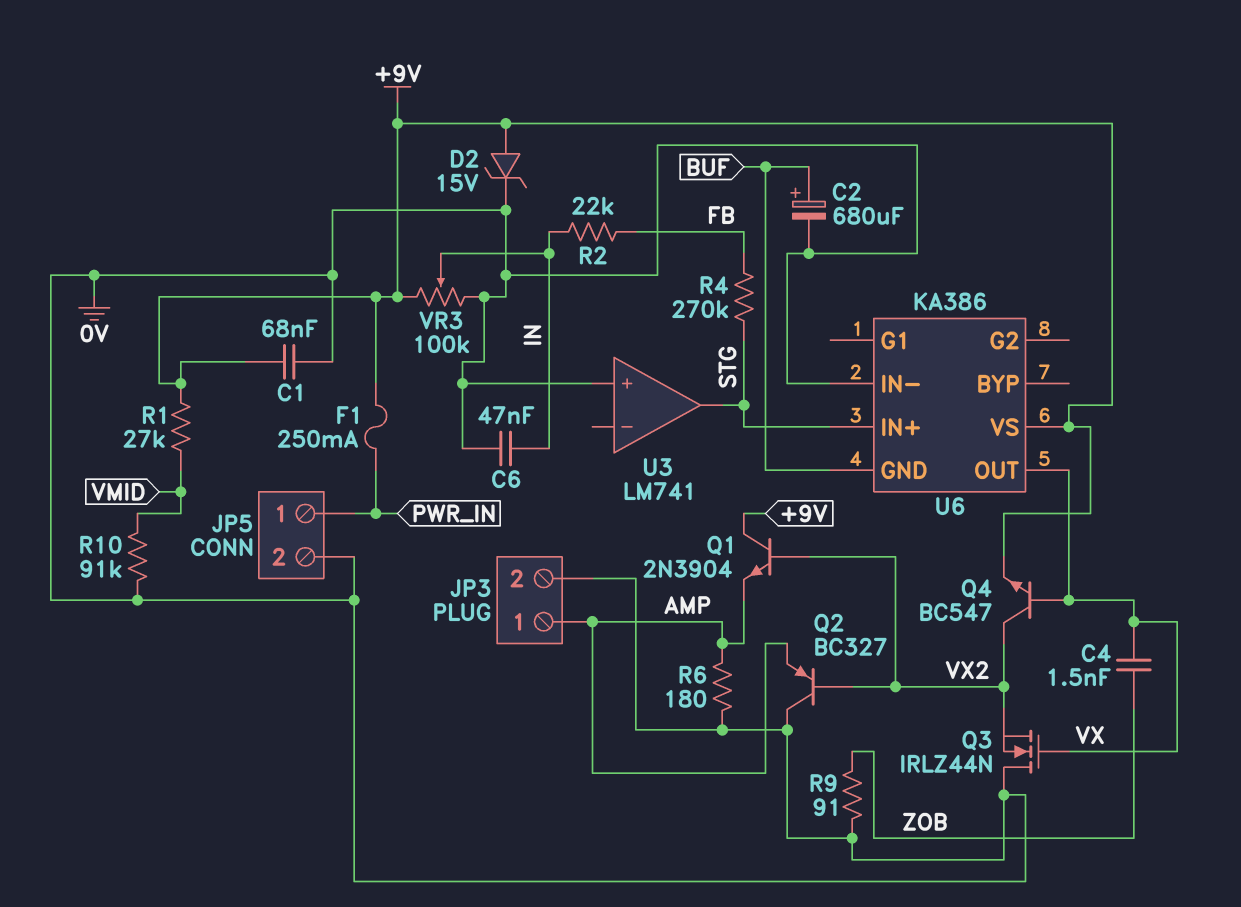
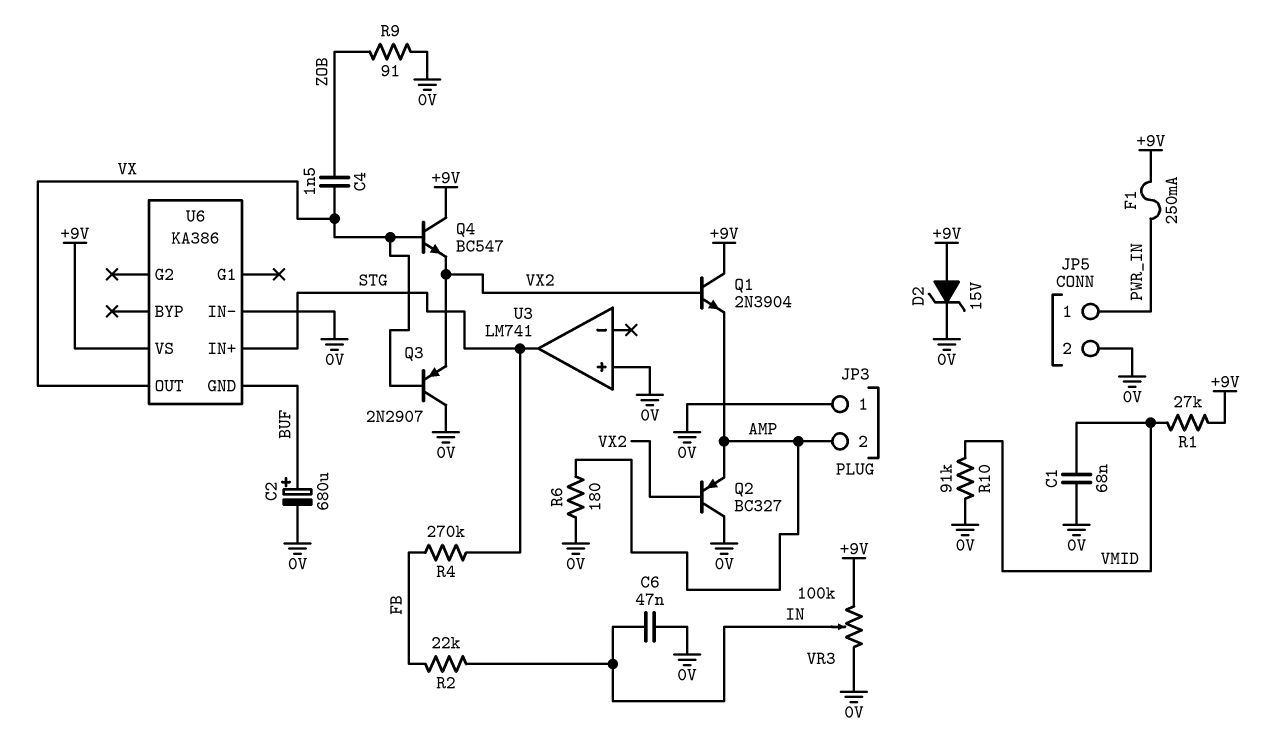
C1: 68nF (+9V, 0V) -> 68nF (0V, VMID)
JP3 pin 1: AMP -> 0V
JP3 pin 2: 0V -> AMP
Q3: NMOS IRLZ44N (G VX, D 0V, S VX2) -> PNP 2N2907 (B VX, C 0V, E VX2)
Q4: NPN BC547 (B VX, C VX2, E +9V) -> NPN BC547 (B VX, C +9V, E VX2)

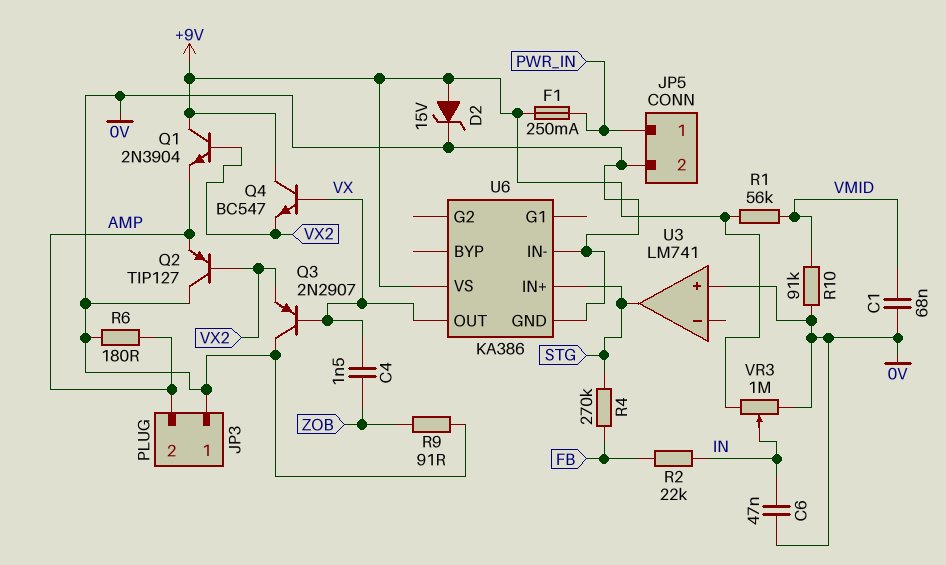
C2: 680uF (plus BUF, minus 0V) -> none
Q2: PNP BC327 (B VX2, C 0V, E AMP) -> PNP TIP127 (B VX2, C 0V, E AMP)
R1: 27k (+9V, VMID) -> 56k (+9V, VMID)
U6 pin GND: BUF -> 0V
VR3: 100k (+9V, 0V, wiper IN) -> 1M (+9V, 0V, wiper IN)

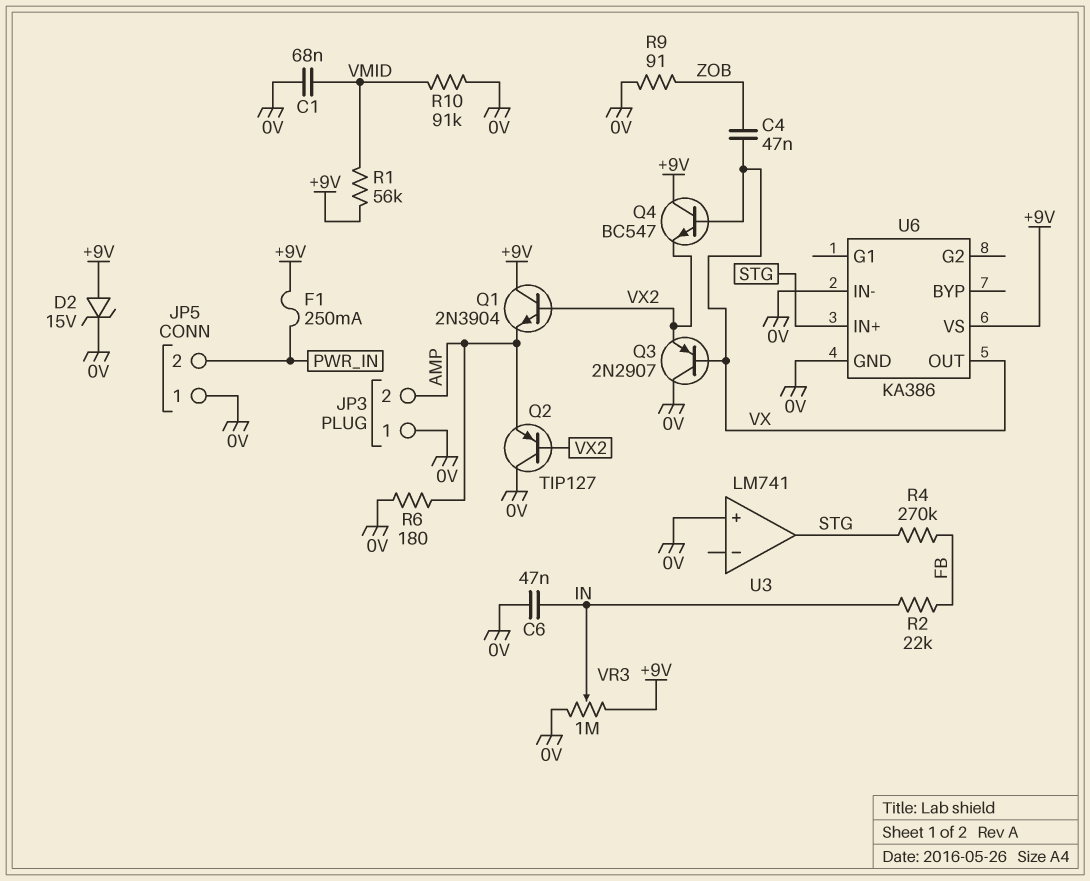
C4: 1.5nF (VX, ZOB) -> 47nF (VX, ZOB)
JP5 pin 1: PWR_IN -> 0V
JP5 pin 2: 0V -> PWR_IN

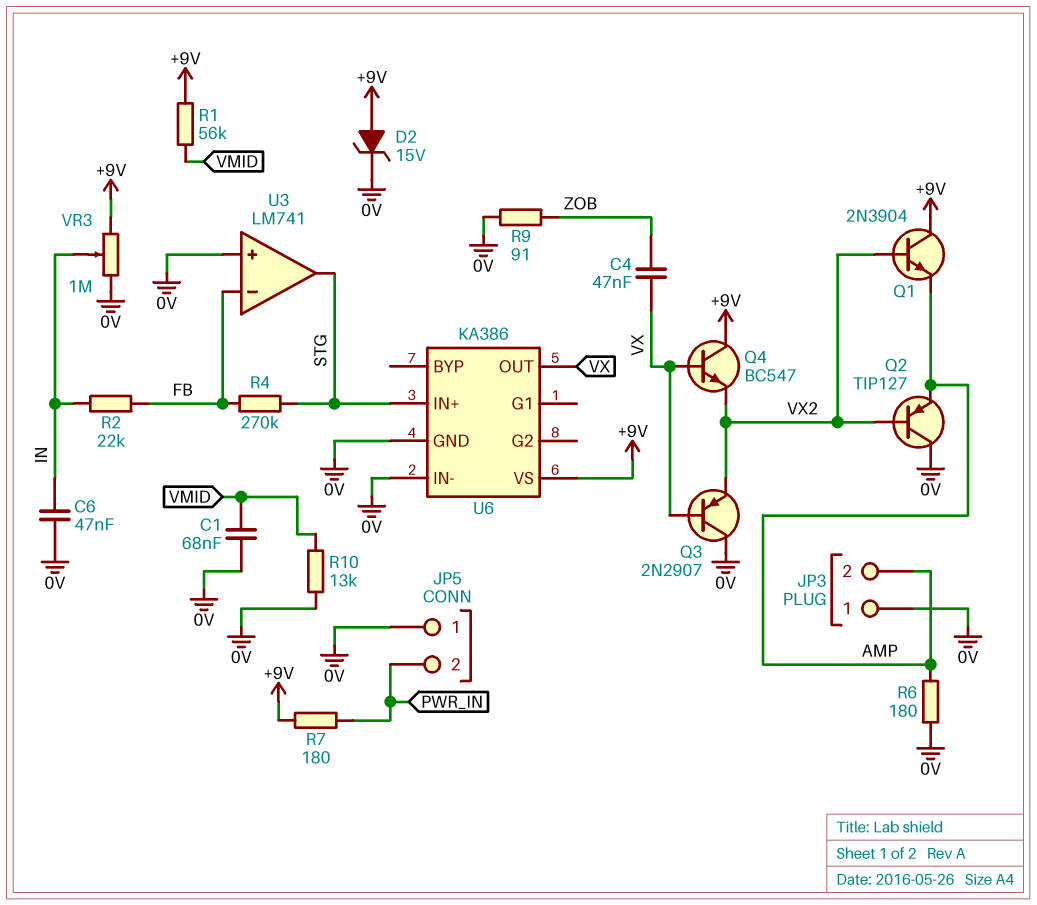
F1: 250mA (+9V, PWR_IN) -> none
R7: none -> 180 (+9V, PWR_IN)
R10: 91k (0V, VMID) -> 13k (0V, VMID)
U3 pin in-: none -> FB

